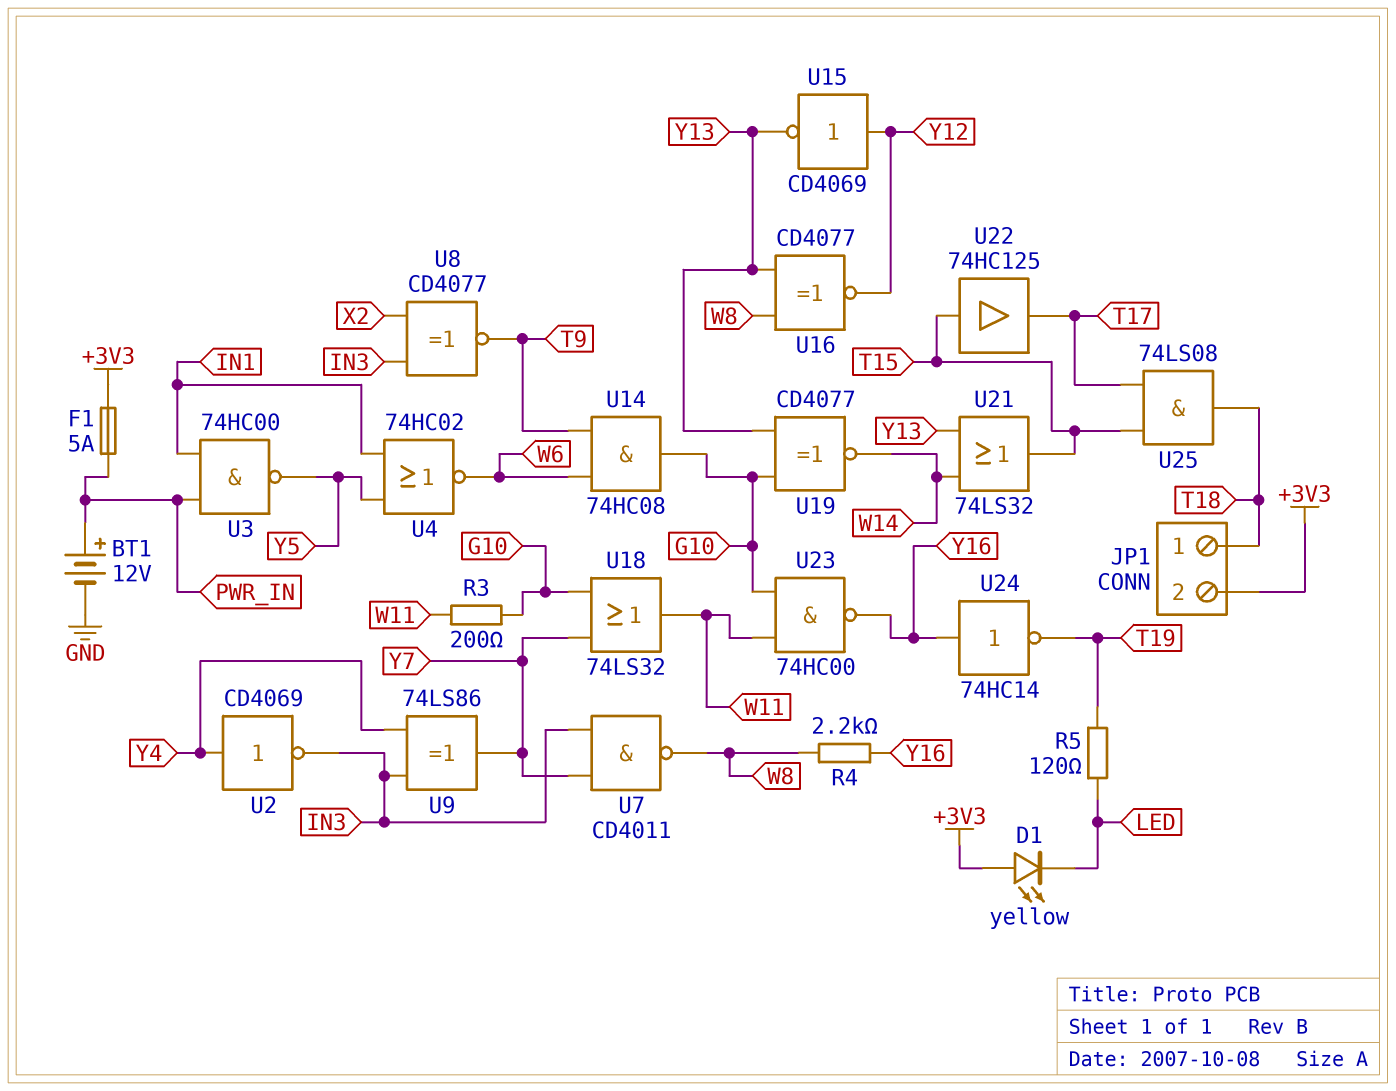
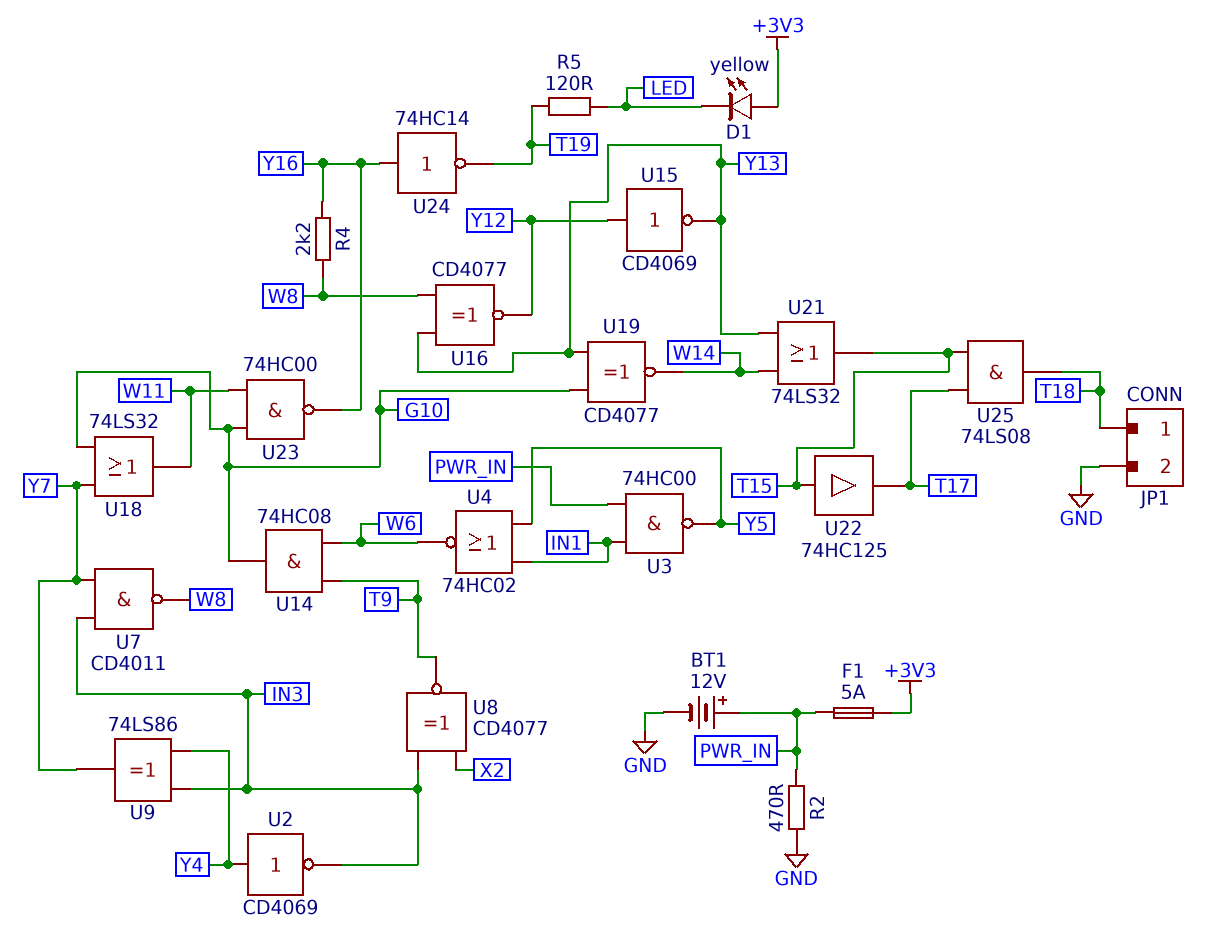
JP1 pin 2: +3V3 -> GND
R2: none -> 470 (GND, PWR_IN)
R3: 200 (G10, W11) -> none

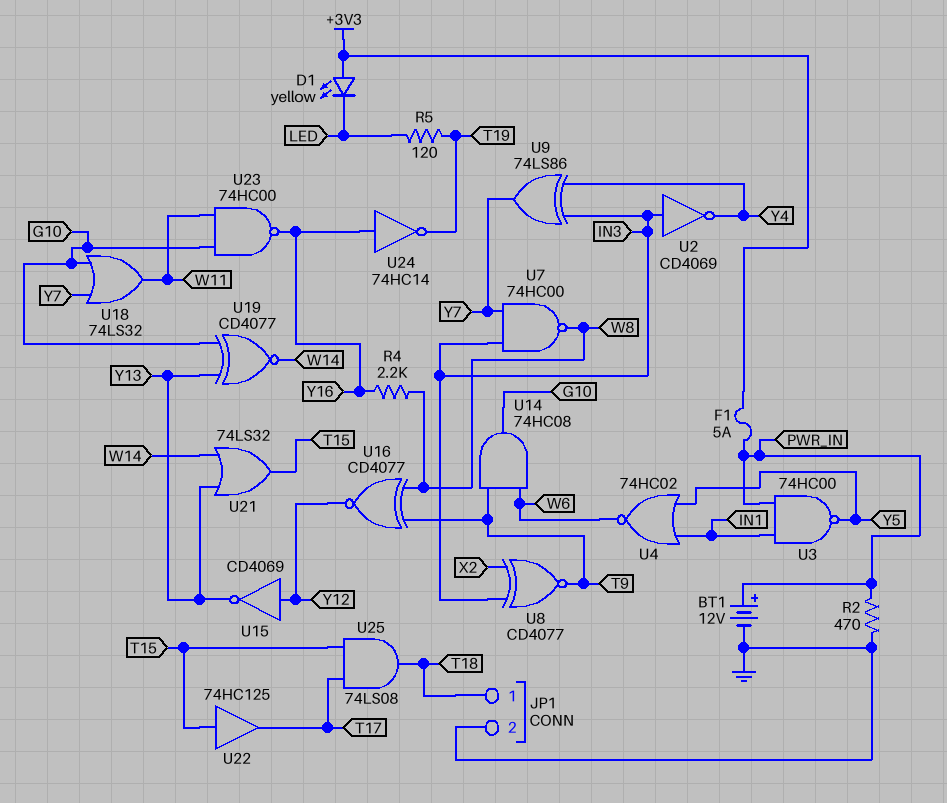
U2: NOT CD4069 (in Y4, out IN3) -> NOT CD4069 (in IN3, out Y4)
U7: NAND CD4011 (in IN3, in Y7, out W8) -> NAND 74HC00 (in IN3, in Y7, out W8)
U16: XNOR CD4077 (in W8, in Y13, out Y12) -> XNOR CD4077 (in T9, in W8, out Y12)

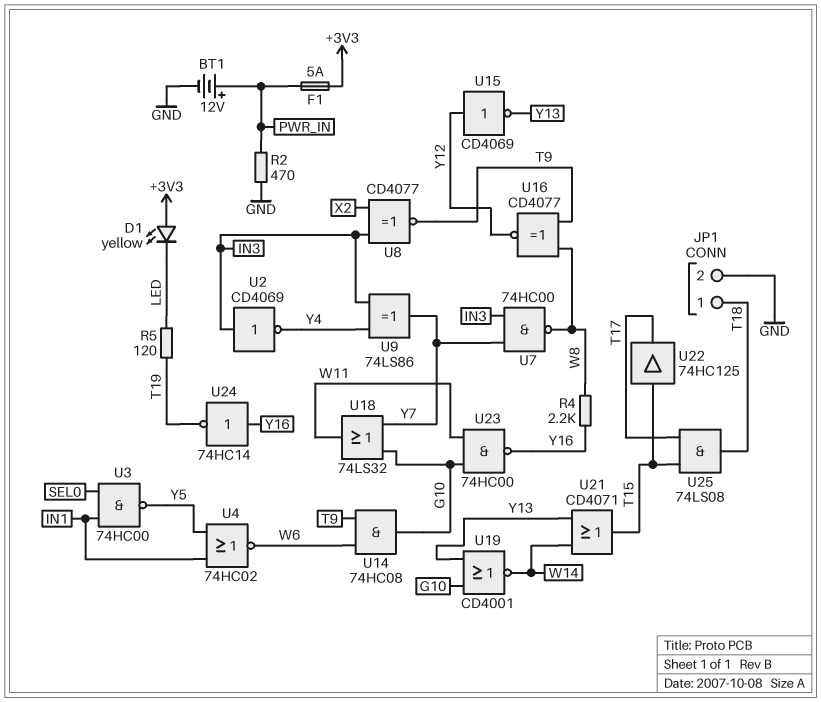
U3: NAND 74HC00 (in IN1, in PWR_IN, out Y5) -> NAND 74HC00 (in IN1, in SEL0, out Y5)
U19: XNOR CD4077 (in G10, in Y13, out W14) -> NOR CD4001 (in G10, in Y13, out W14)
U21: OR 74LS32 (in W14, in Y13, out T15) -> OR CD4071 (in W14, in Y13, out T15)

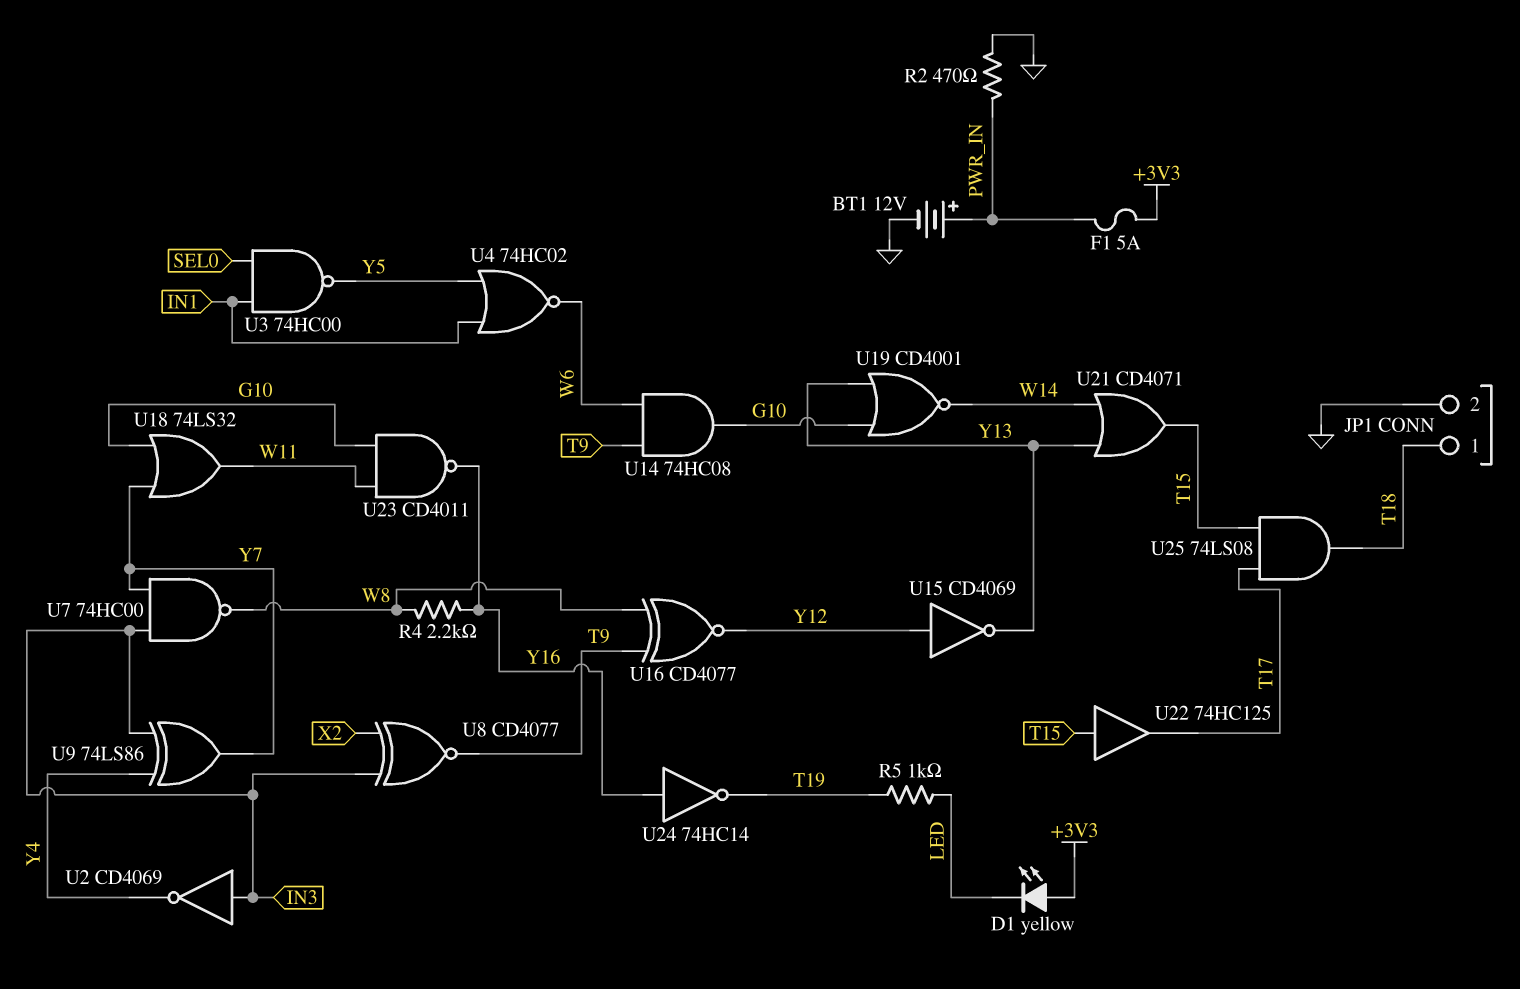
R5: 120 (LED, T19) -> 1k (LED, T19)
U23: NAND 74HC00 (in G10, in W11, out Y16) -> NAND CD4011 (in G10, in W11, out Y16)

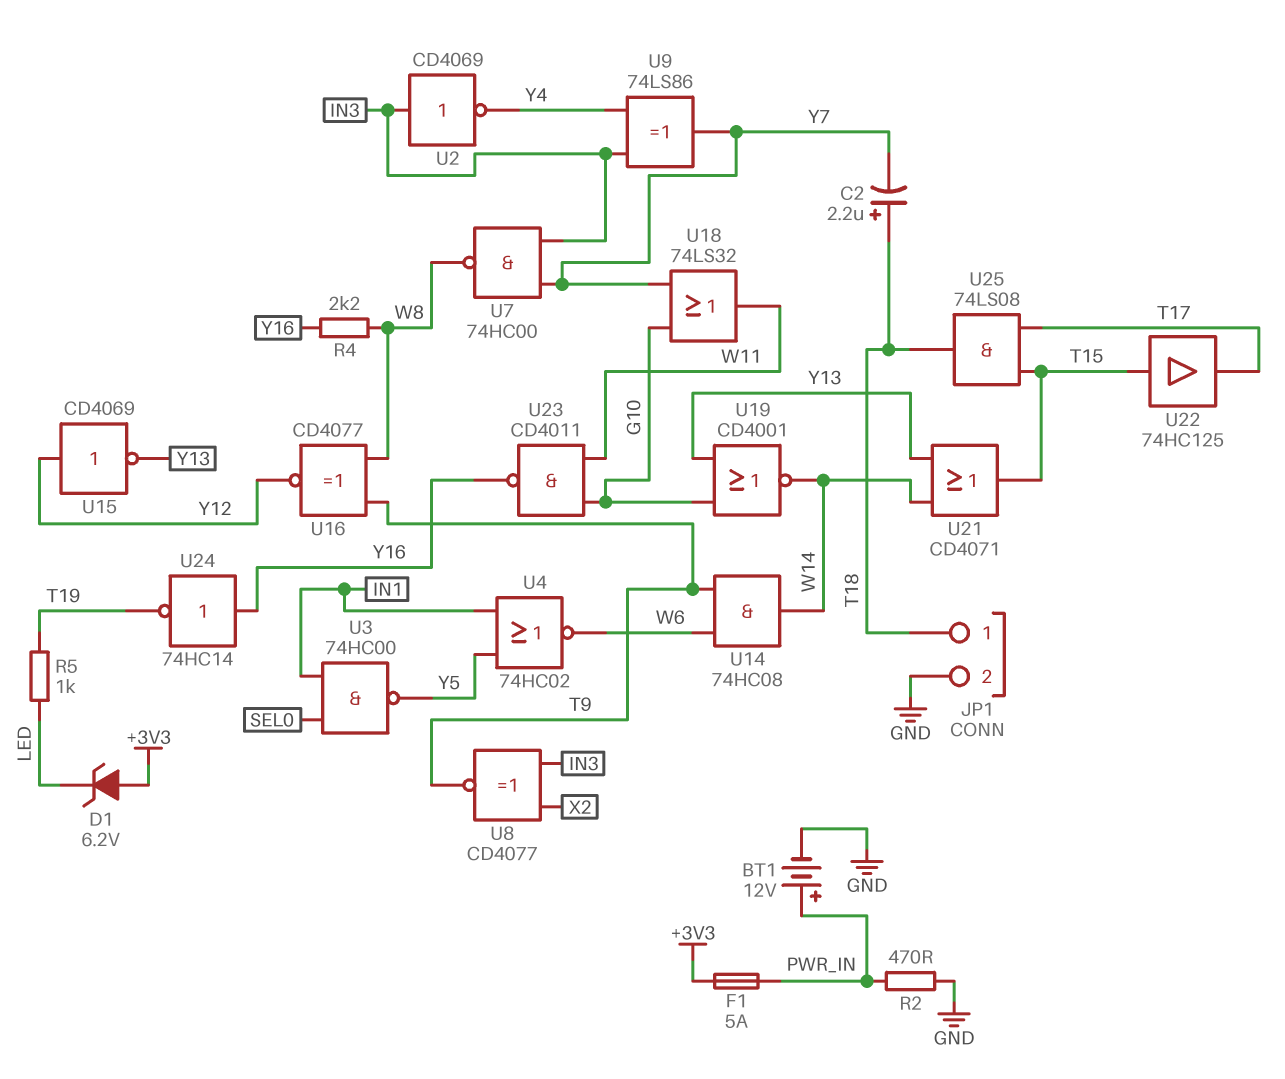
C2: none -> 2.2uF (plus T18, minus Y7)
D1: LED yellow (A +3V3, K LED) -> zener 6.2V (A +3V3, K LED)
U14: AND 74HC08 (in T9, in W6, out G10) -> AND 74HC08 (in T9, in W6, out W14)

